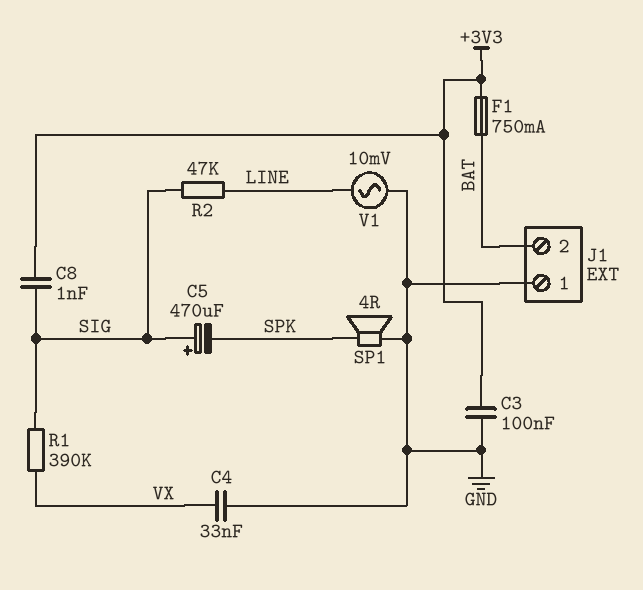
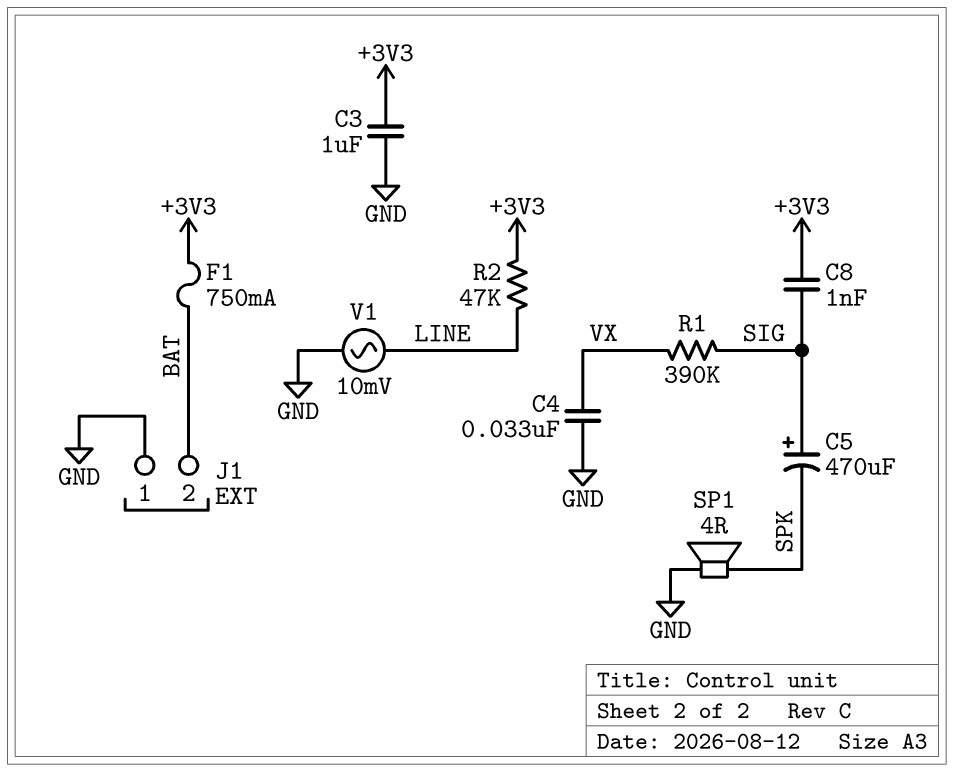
C3: 100nF (+3V3, GND) -> 1uF (+3V3, GND)
R2: 47k (LINE, SIG) -> 47k (+3V3, LINE)

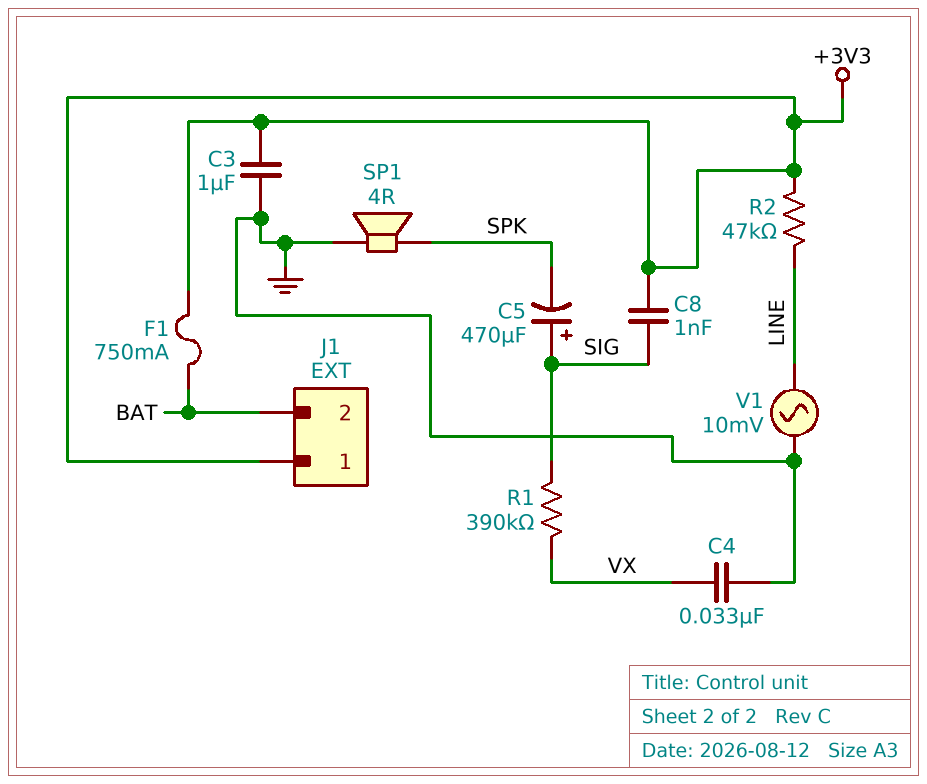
J1 pin 1: GND -> +3V3

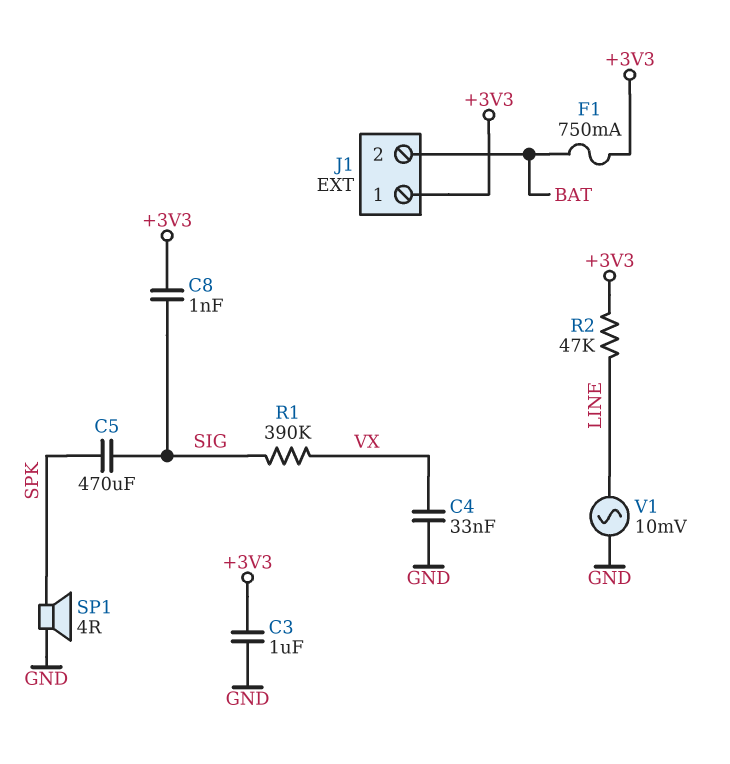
C5: 470uF (plus SIG, minus SPK) -> 470uF (SIG, SPK)

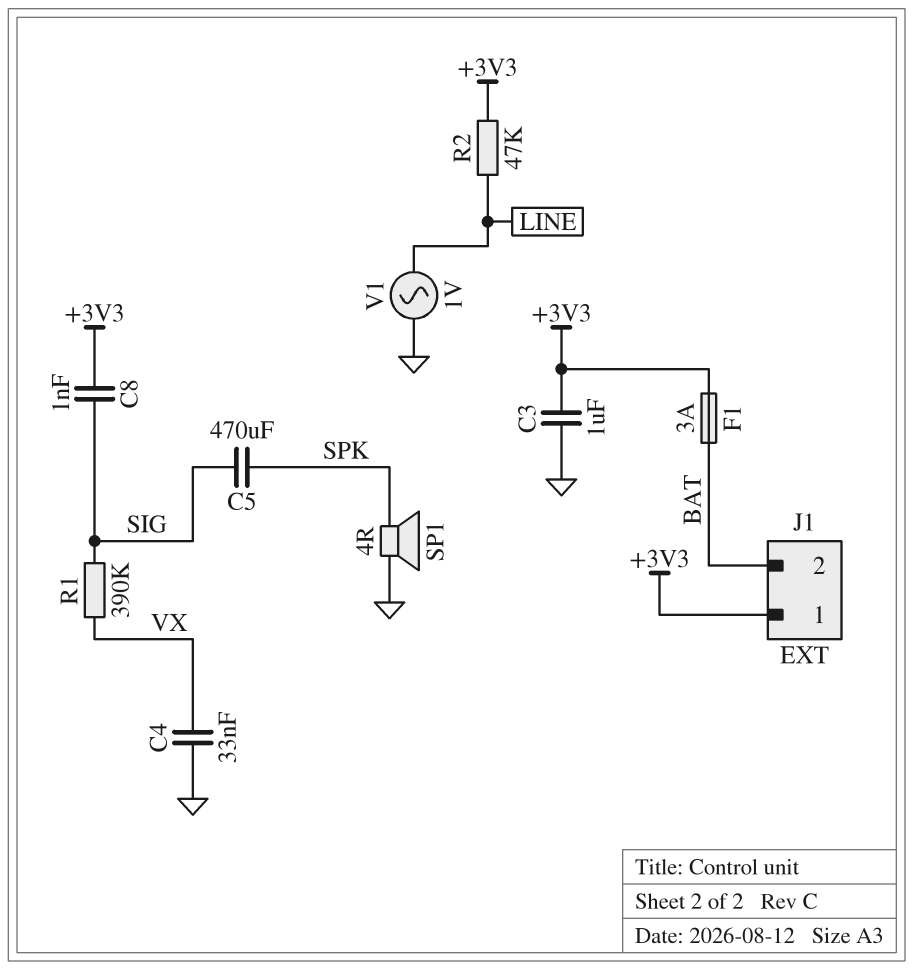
F1: 750mA (+3V3, BAT) -> 3A (+3V3, BAT)
V1: AC 10mV (GND, LINE) -> AC 1V (GND, LINE)

